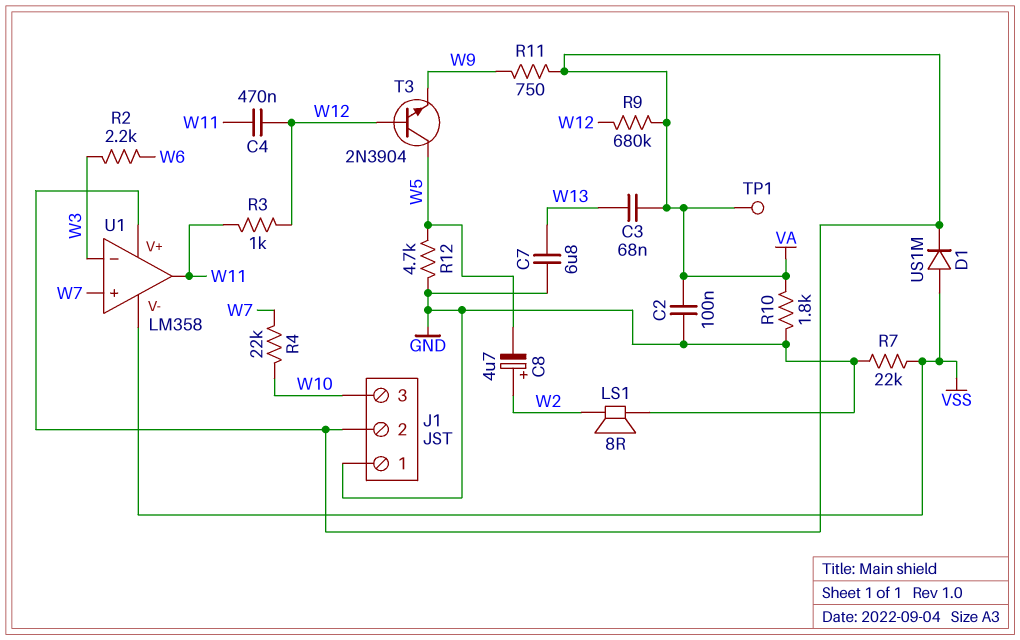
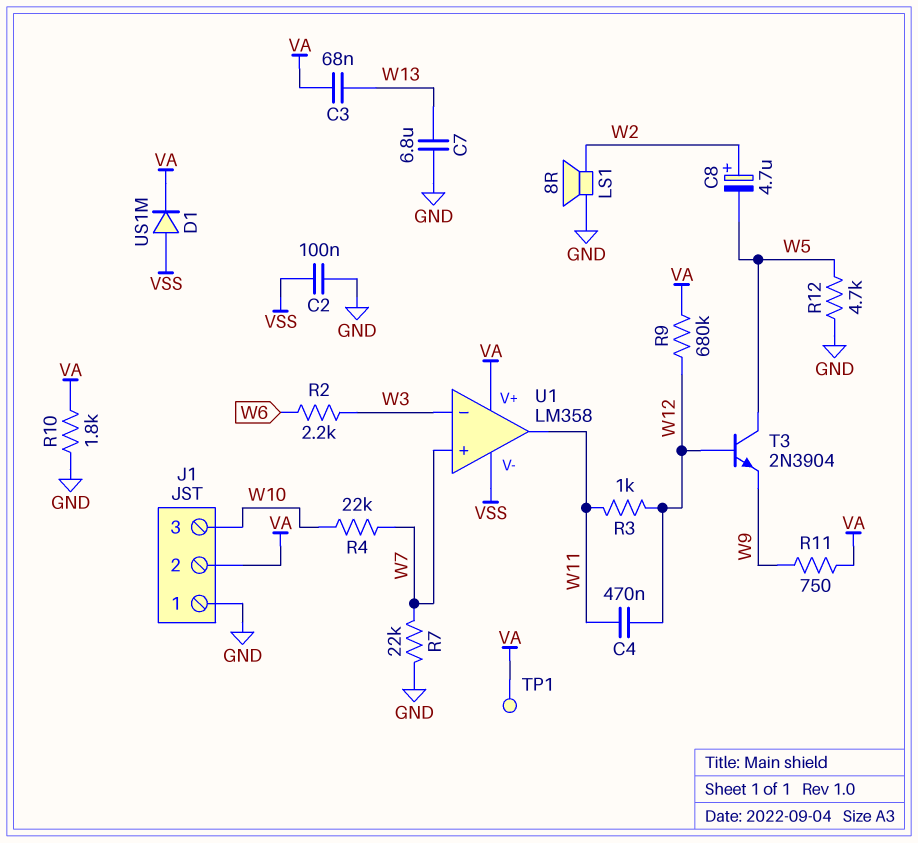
C2: 100nF (GND, VA) -> 100nF (GND, VSS)
R7: 22k (GND, VSS) -> 22k (GND, W7)

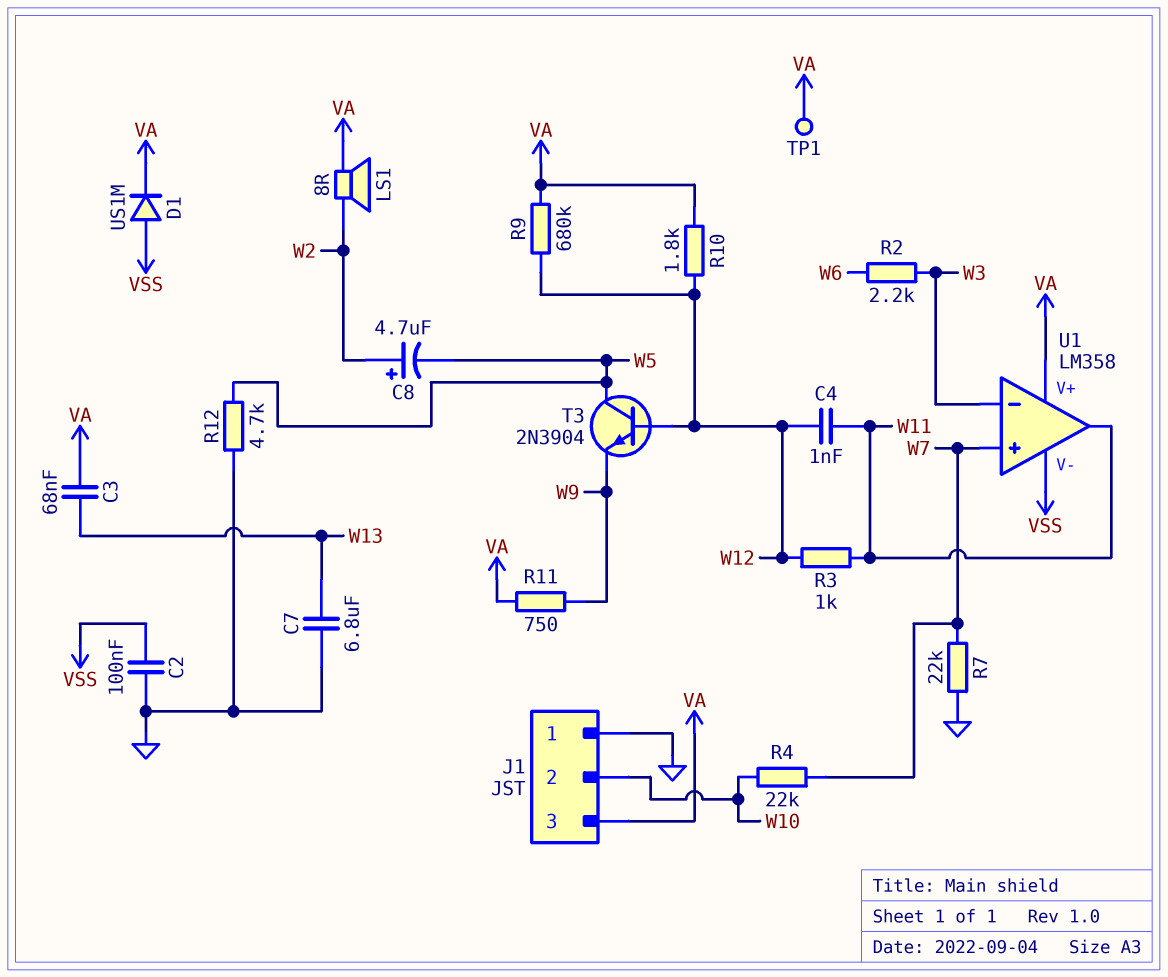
C4: 470nF (W11, W12) -> 1nF (W11, W12)
J1 pin 2: VA -> W10
J1 pin 3: W10 -> VA
LS1: speaker 8R (GND, W2) -> speaker 8R (VA, W2)
R10: 1.8k (GND, VA) -> 1.8k (VA, W12)

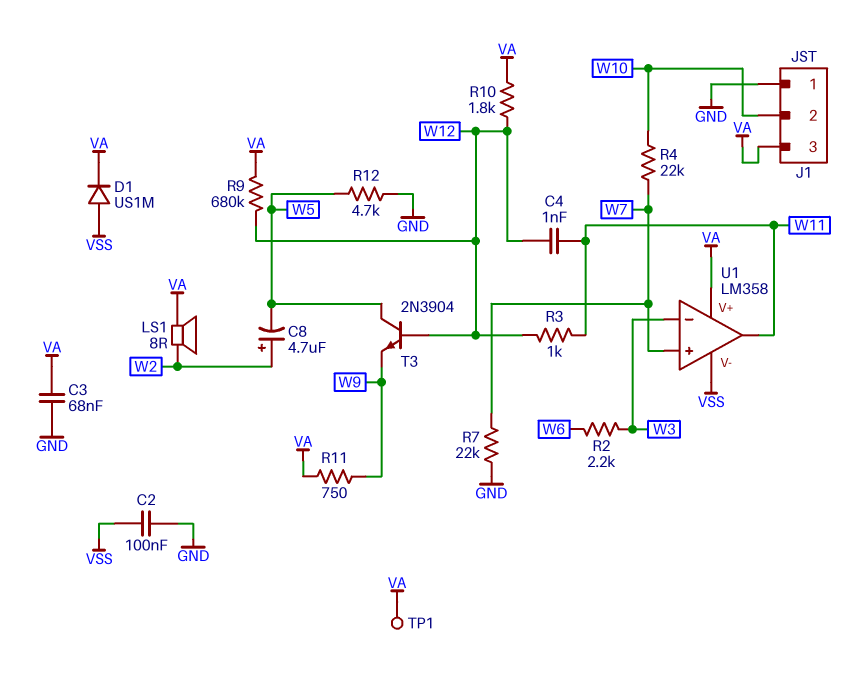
C3: 68nF (VA, W13) -> 68nF (GND, VA)
C7: 6.8uF (GND, W13) -> none

